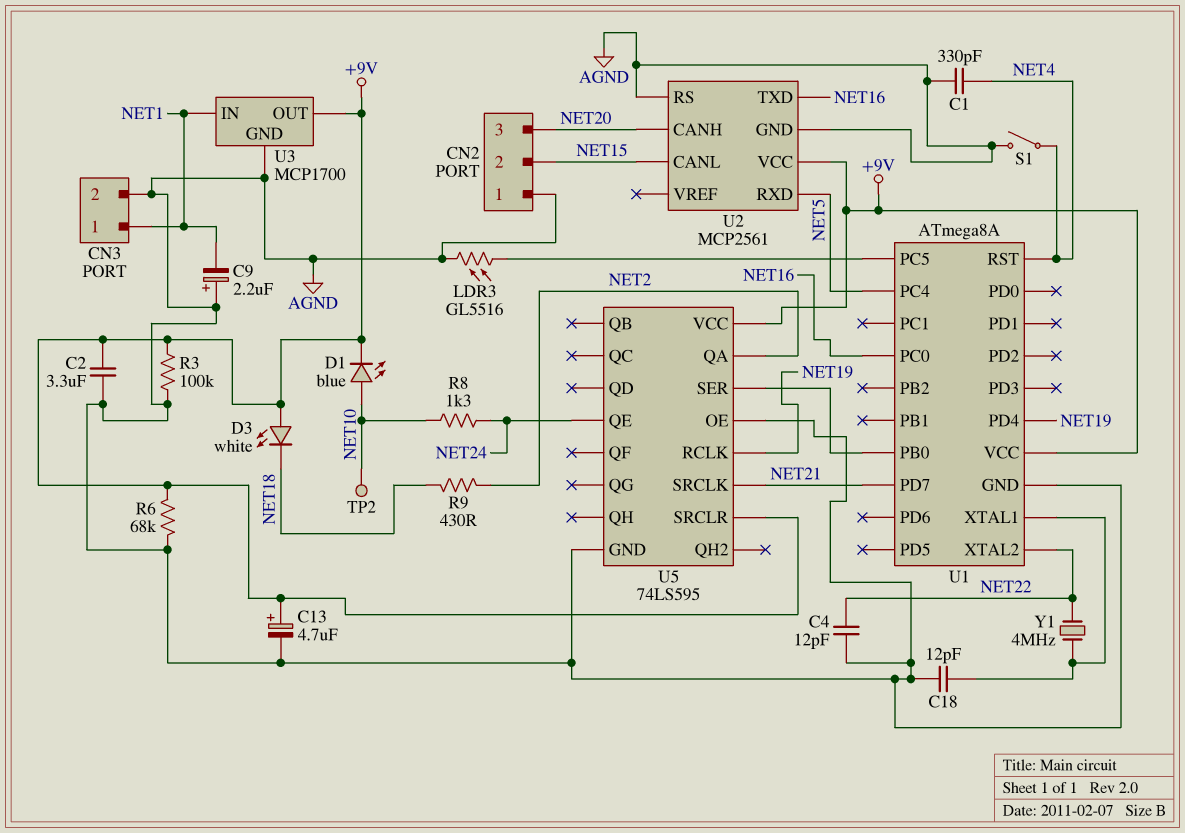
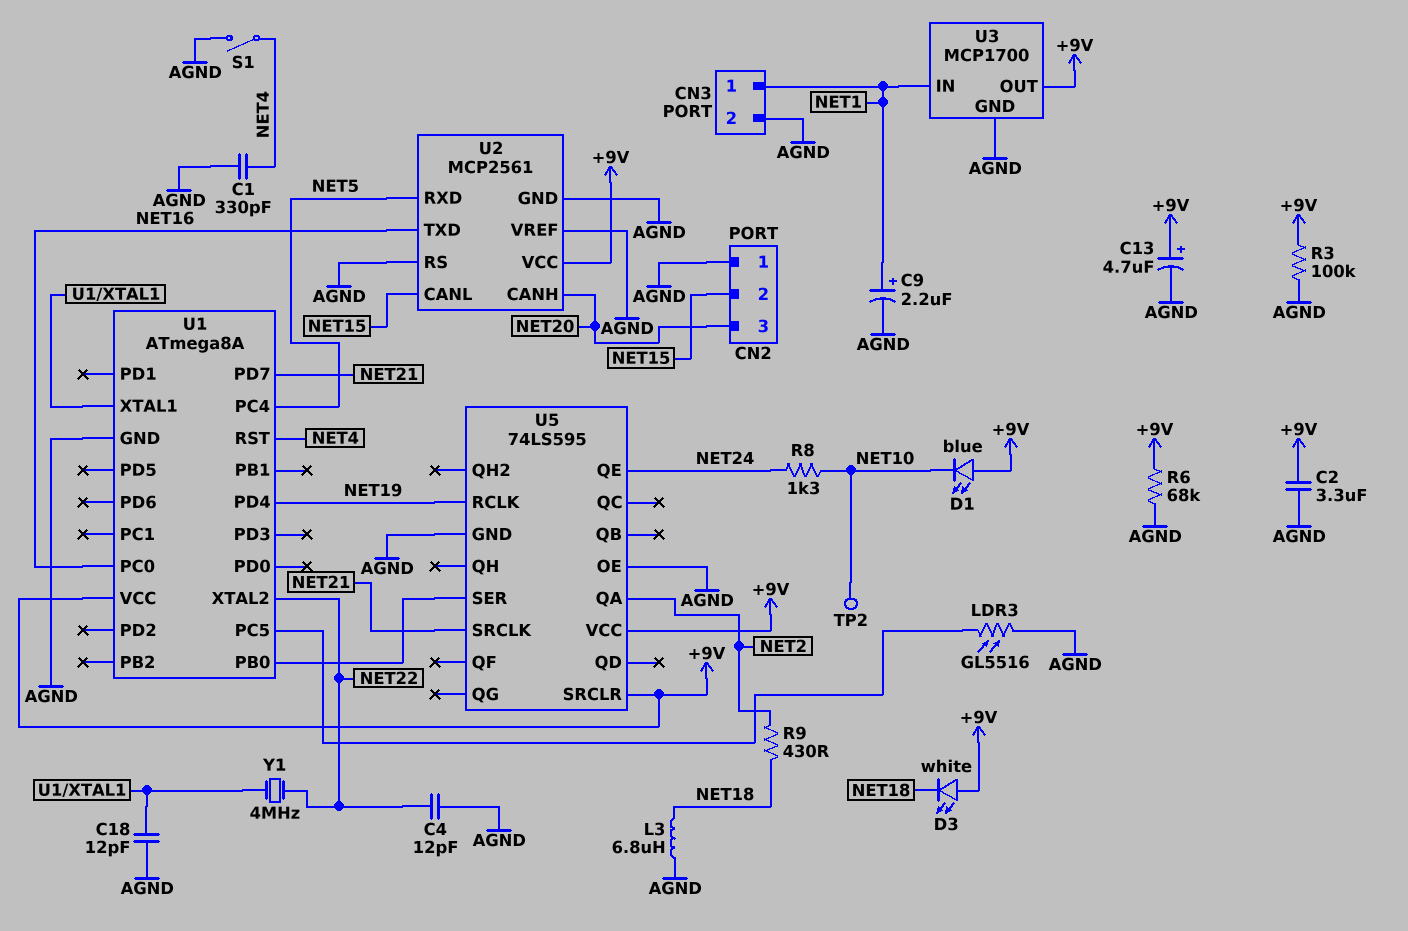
C9: 2.2uF (plus AGND, minus NET1) -> 2.2uF (plus NET1, minus AGND)
D1: LED blue (A NET10, K +9V) -> LED blue (A +9V, K NET10)
L3: none -> 6.8uH (AGND, NET18)
U2 pin VREF: none -> AGND

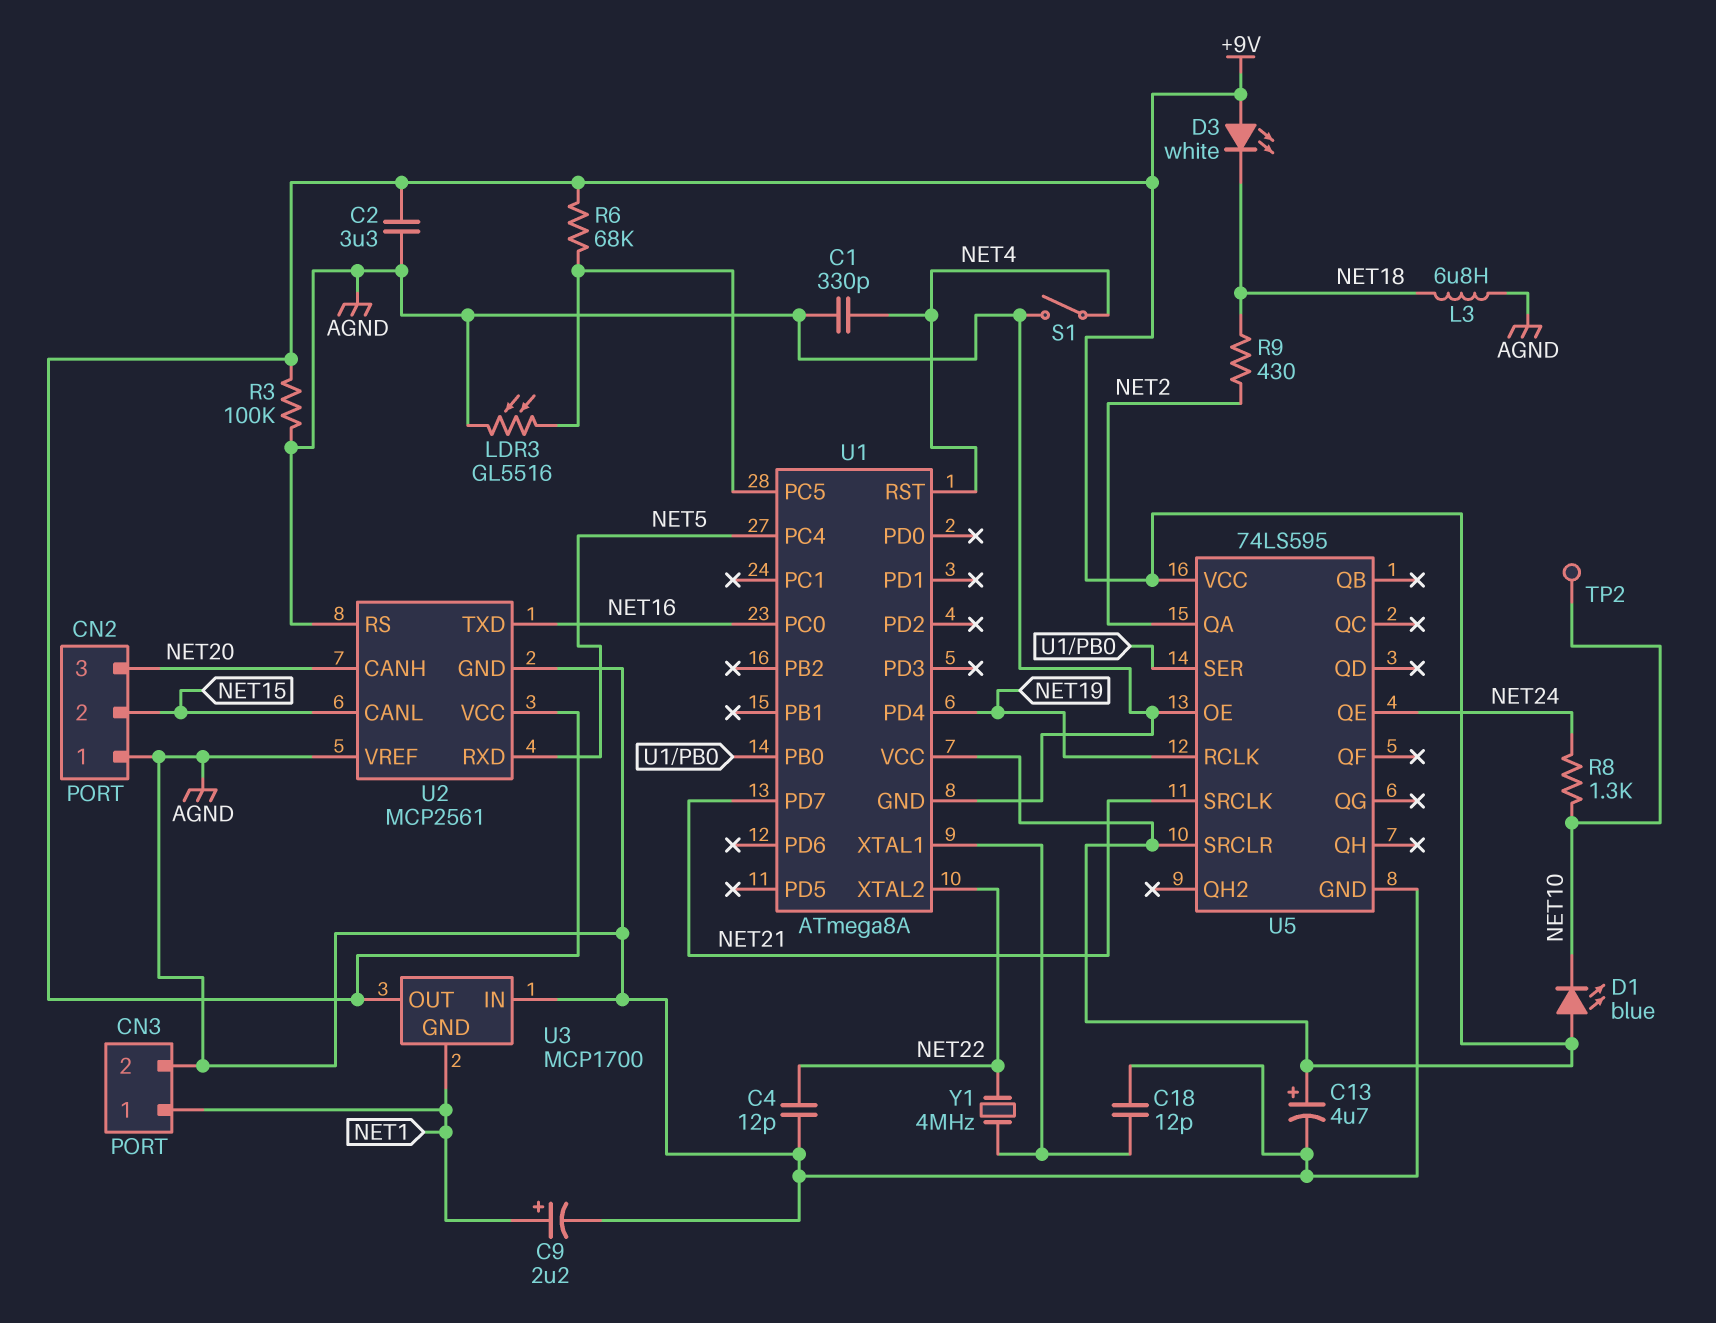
R6: 68k (+9V, AGND) -> 68k (+9V, U1/PC5)
U3 pin GND: AGND -> NET1
U3 pin IN: NET1 -> AGND

